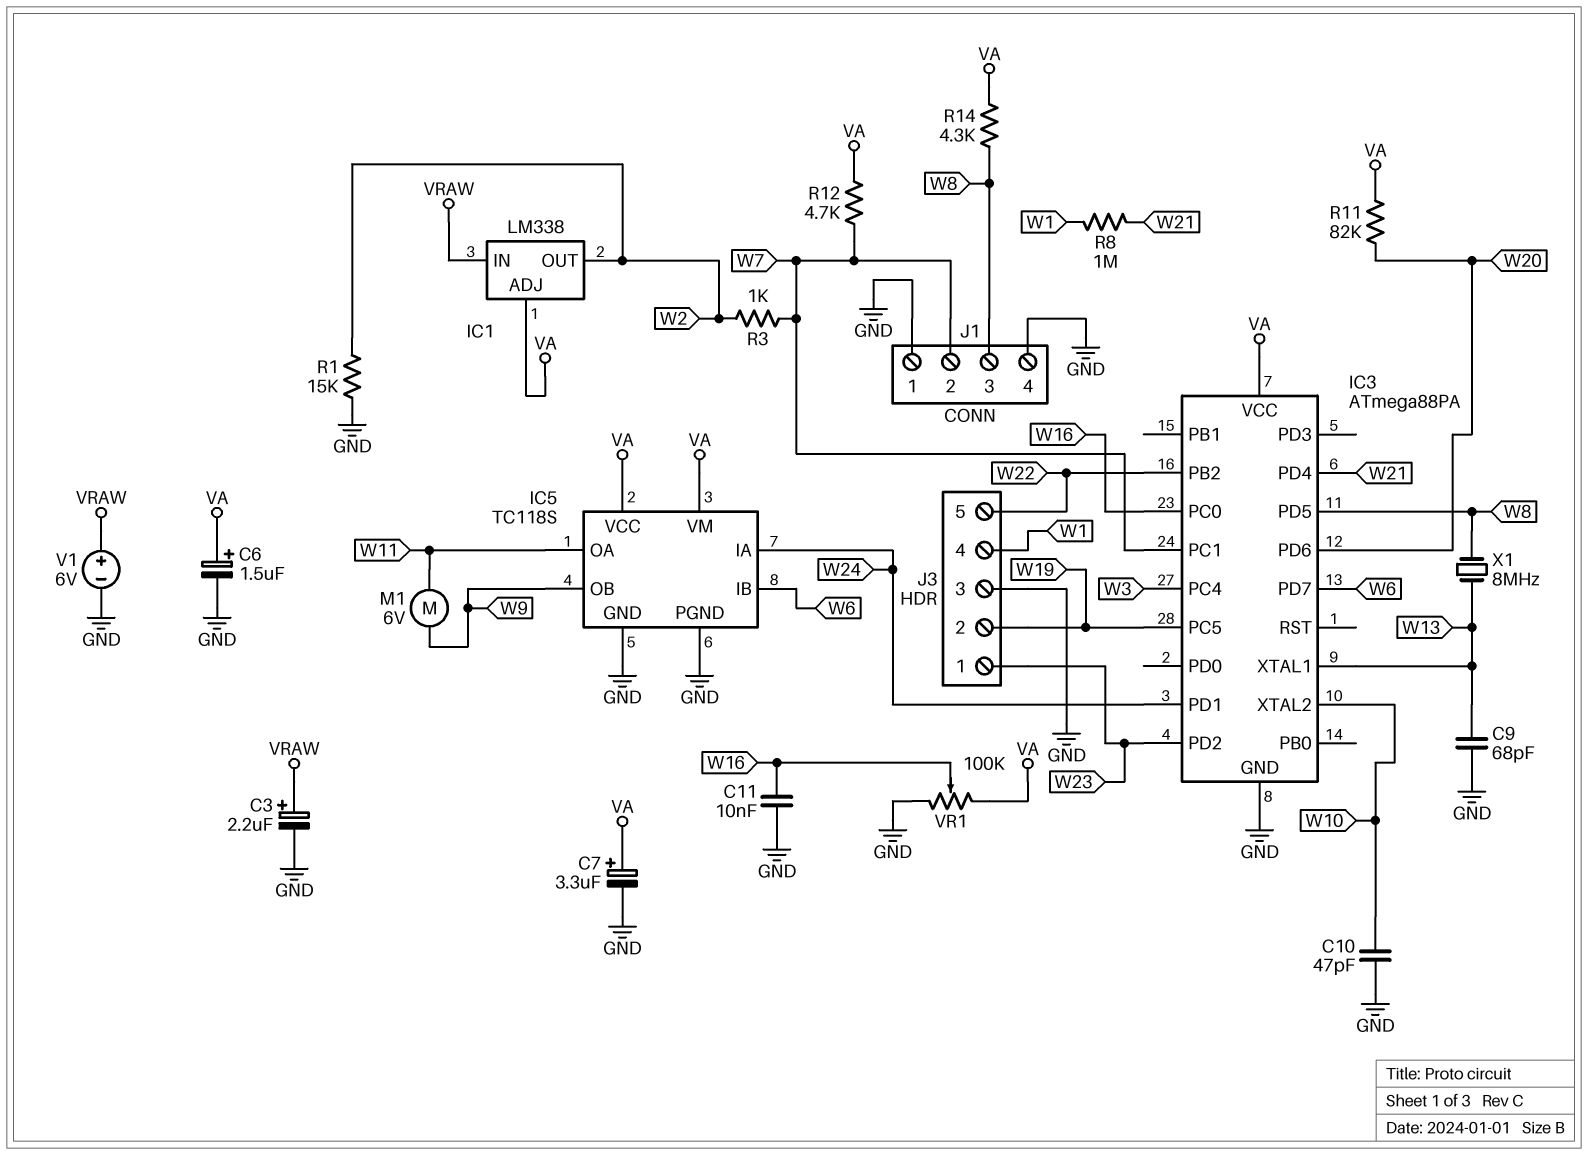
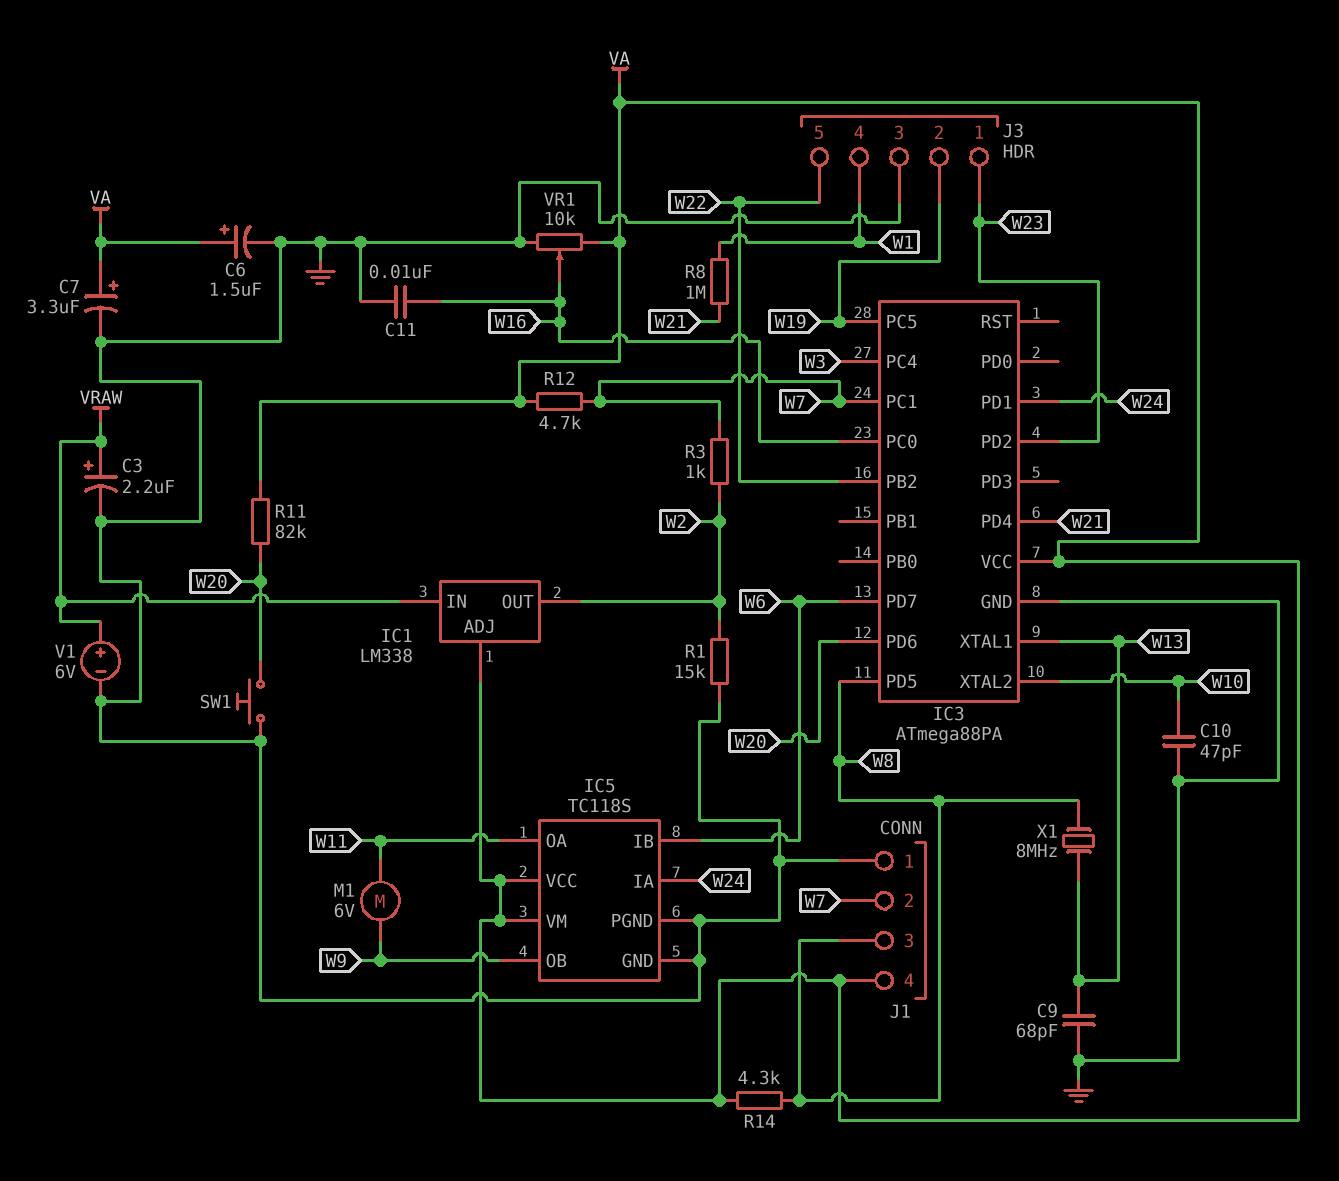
J1 pin 4: GND -> VA
SW1: none -> button (GND, W20)
VR1: 100k (GND, VA, wiper W16) -> 10k (GND, VA, wiper W16)

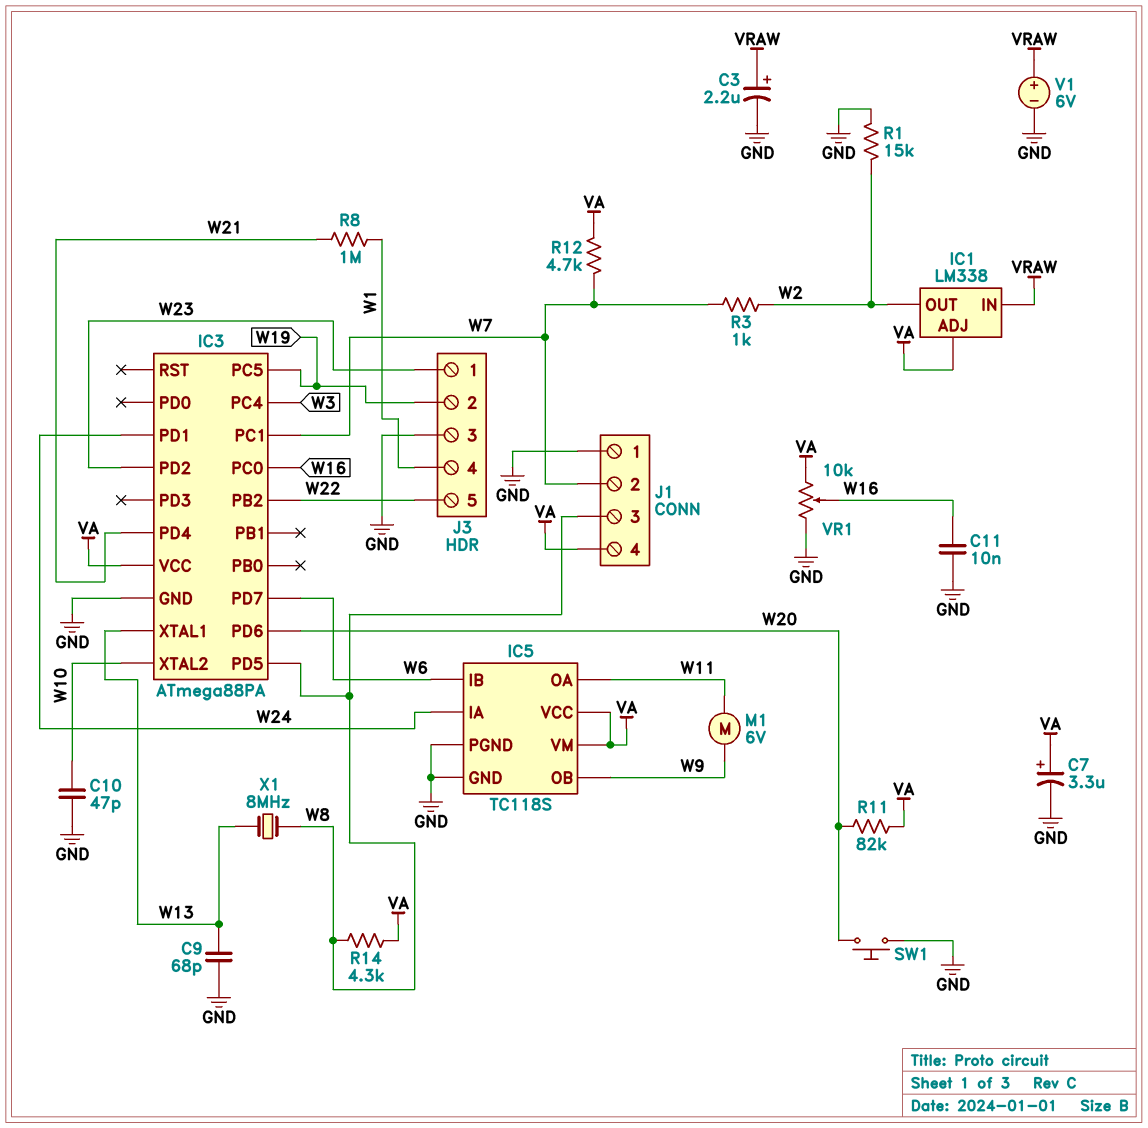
C6: 1.5uF (plus VA, minus GND) -> none

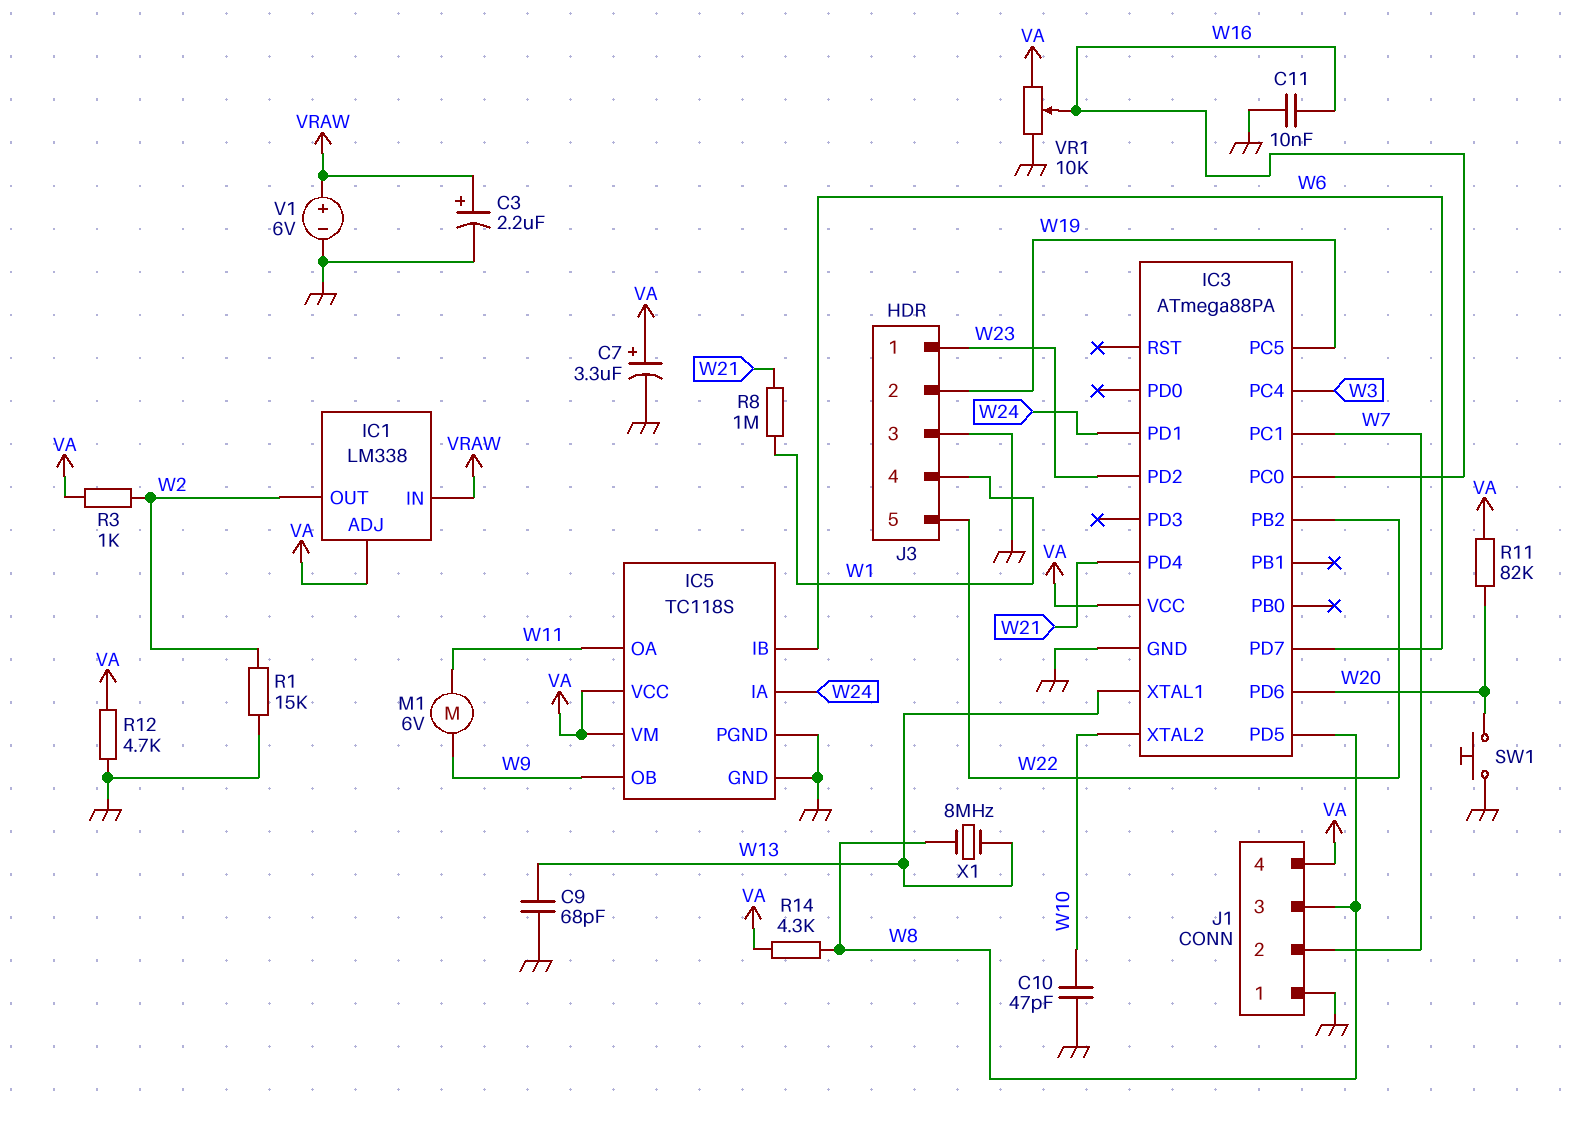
R3: 1k (W2, W7) -> 1k (VA, W2)
R12: 4.7k (VA, W7) -> 4.7k (GND, VA)

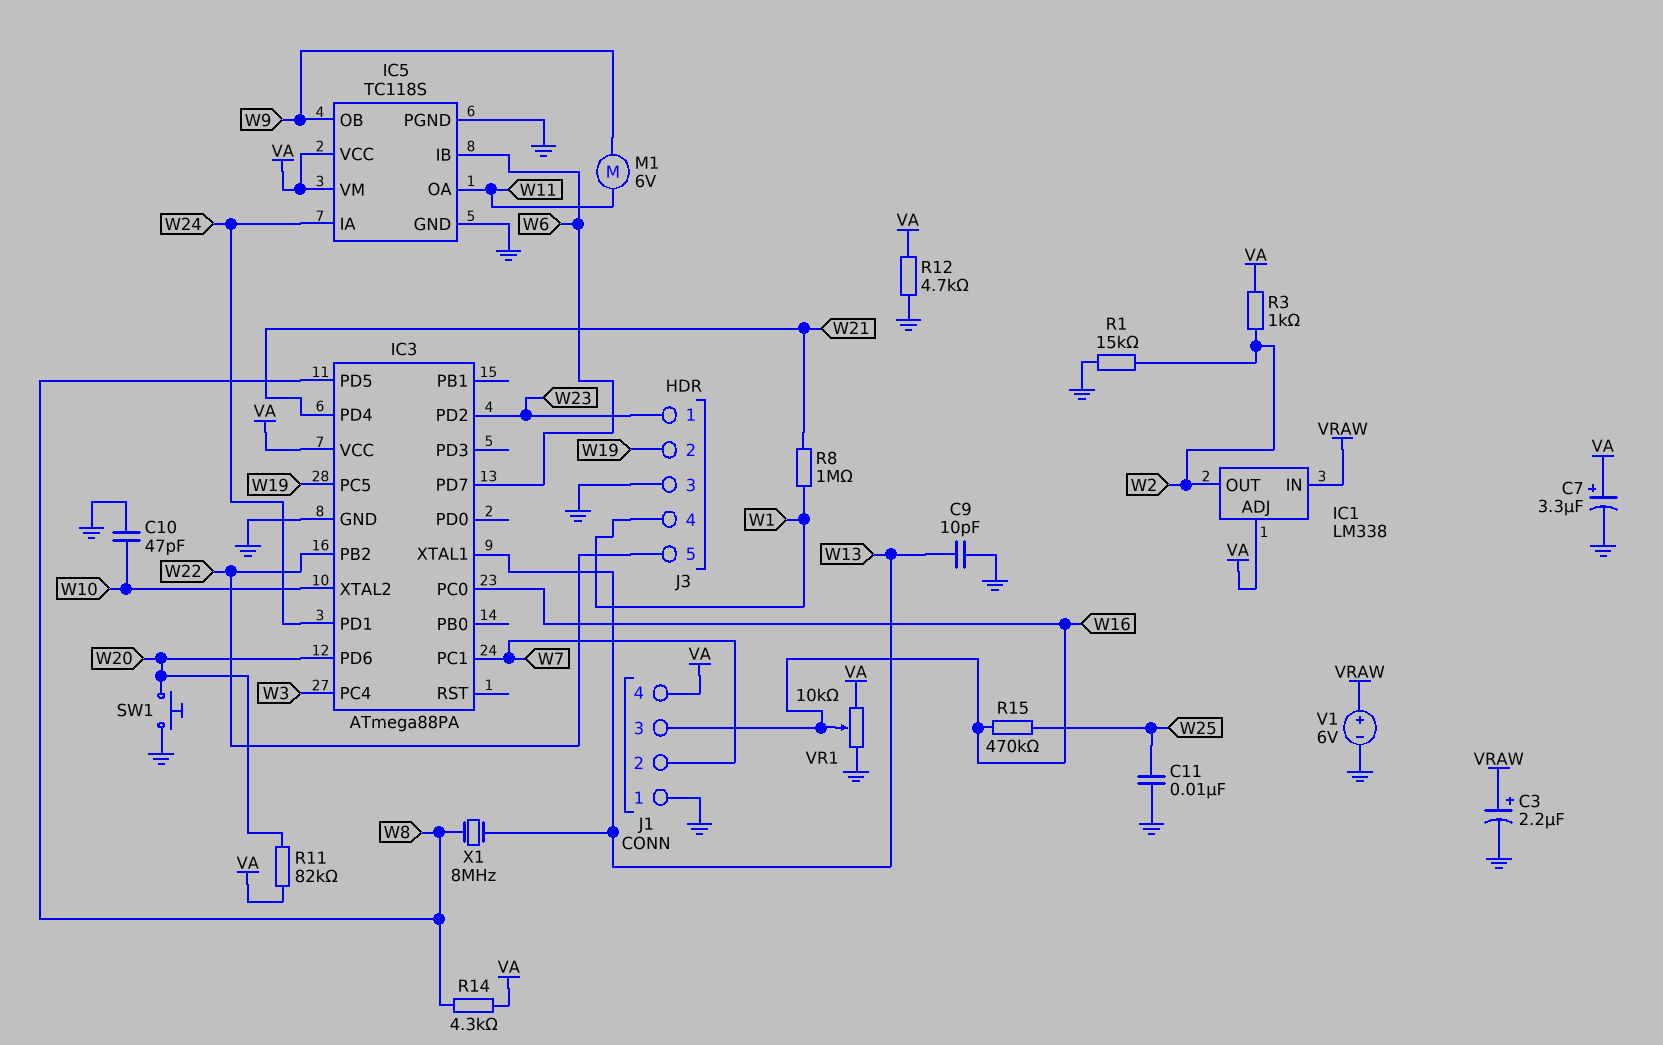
C9: 68pF (GND, W13) -> 10pF (GND, W13)
C11: 10nF (GND, W16) -> 10nF (GND, W25)
J1 pin 3: W8 -> W16
R15: none -> 470k (W16, W25)

